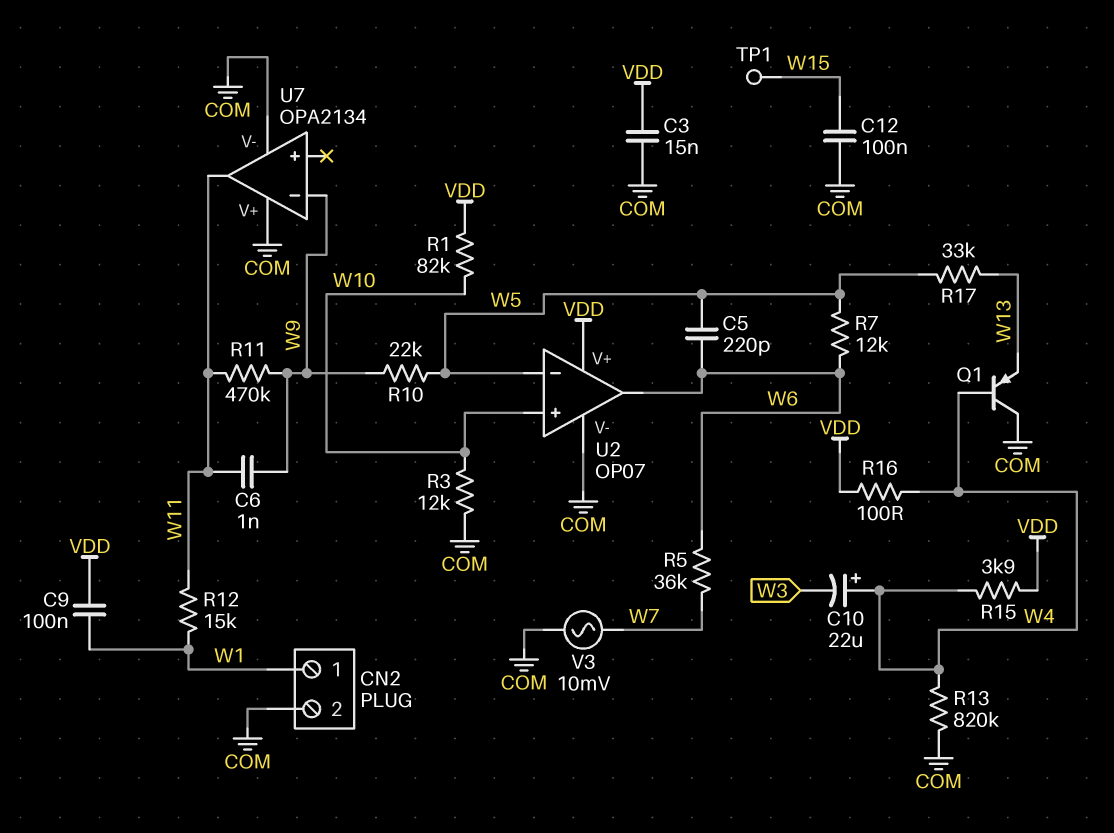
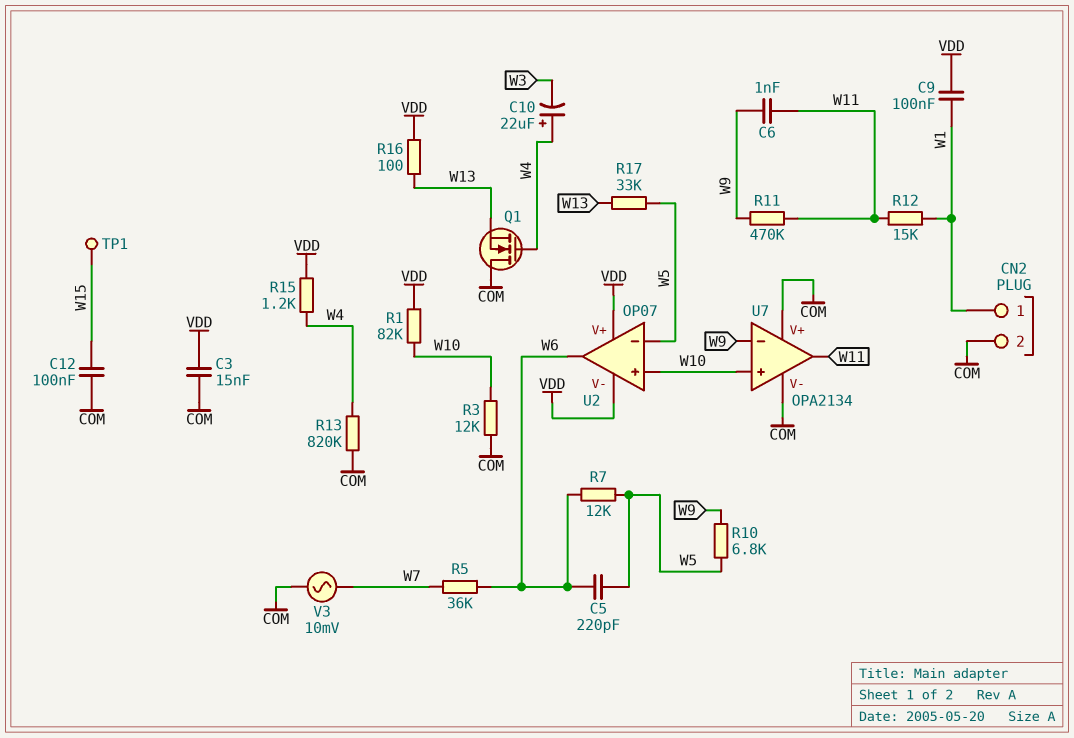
Q1: PNP (B W4, C COM, E W13) -> NMOS (G W4, D COM, S W13)
R10: 22k (W5, W9) -> 6.8k (W5, W9)
R15: 3.9k (VDD, W4) -> 1.2k (VDD, W4)
R16: 100 (VDD, W4) -> 100 (VDD, W13)
U2 pin V-: COM -> VDD
U7 pin in+: none -> W10

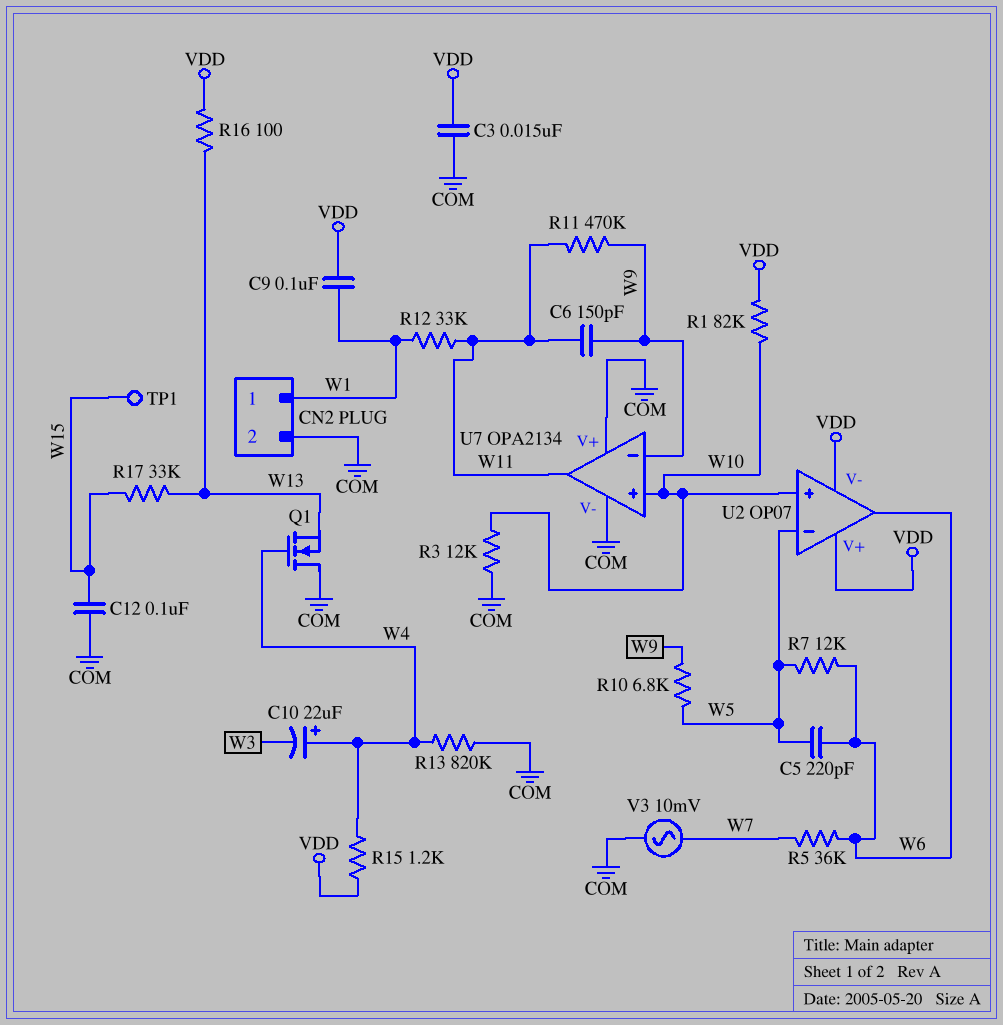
C6: 1nF (W9, W11) -> 150pF (W9, W11)
R12: 15k (W1, W11) -> 33k (W1, W11)
R17: 33k (W5, W13) -> 33k (W13, W15)

